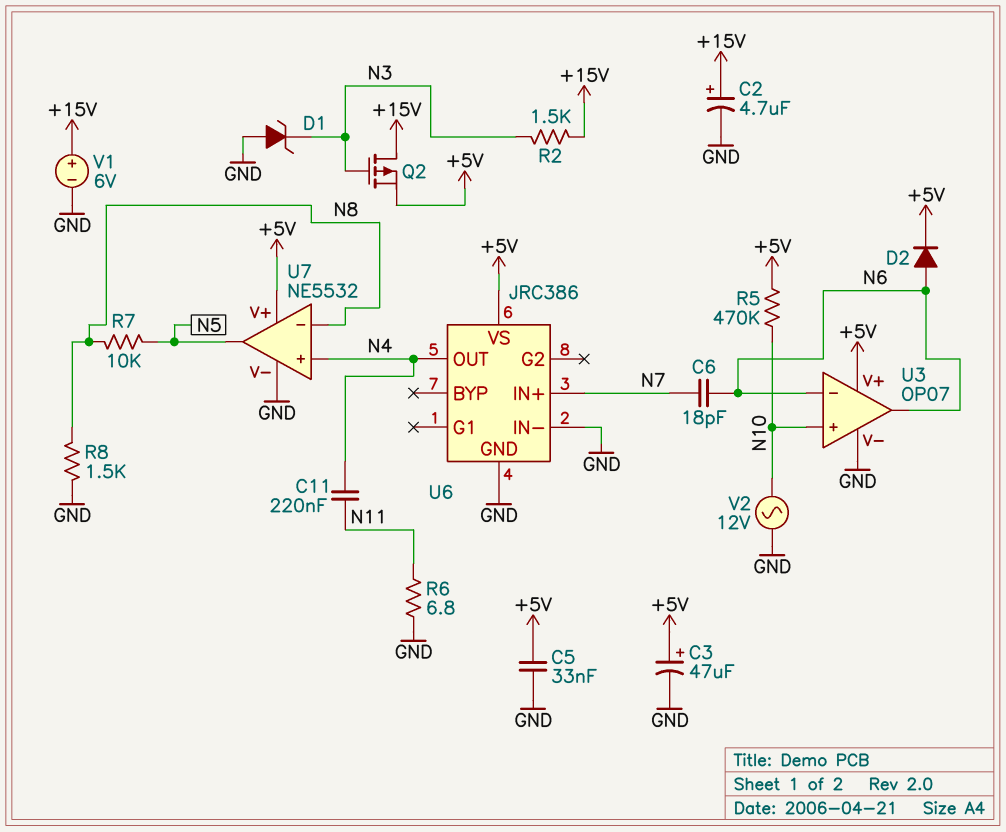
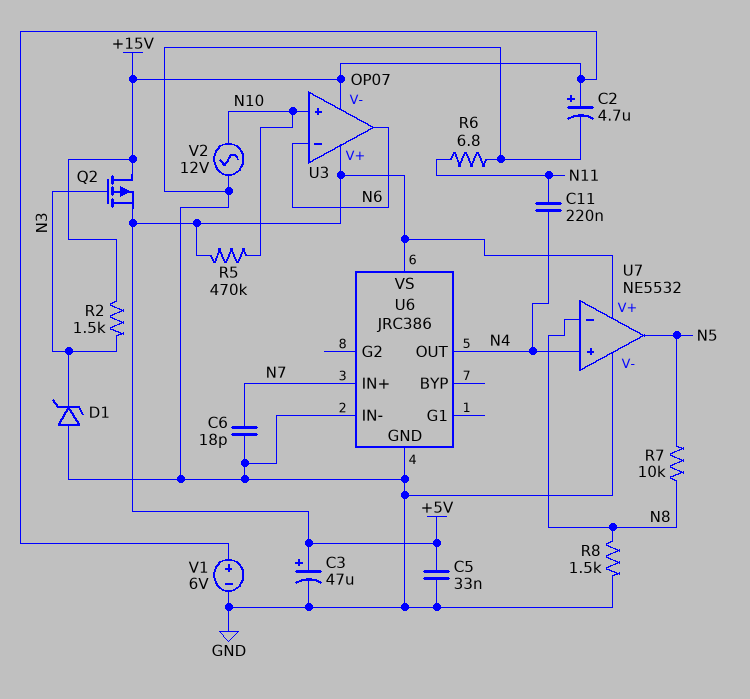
C6: 18pF (N6, N7) -> 18pF (GND, N7)
D2: diode (A N6, K +5V) -> none
U3 pin V-: GND -> +15V

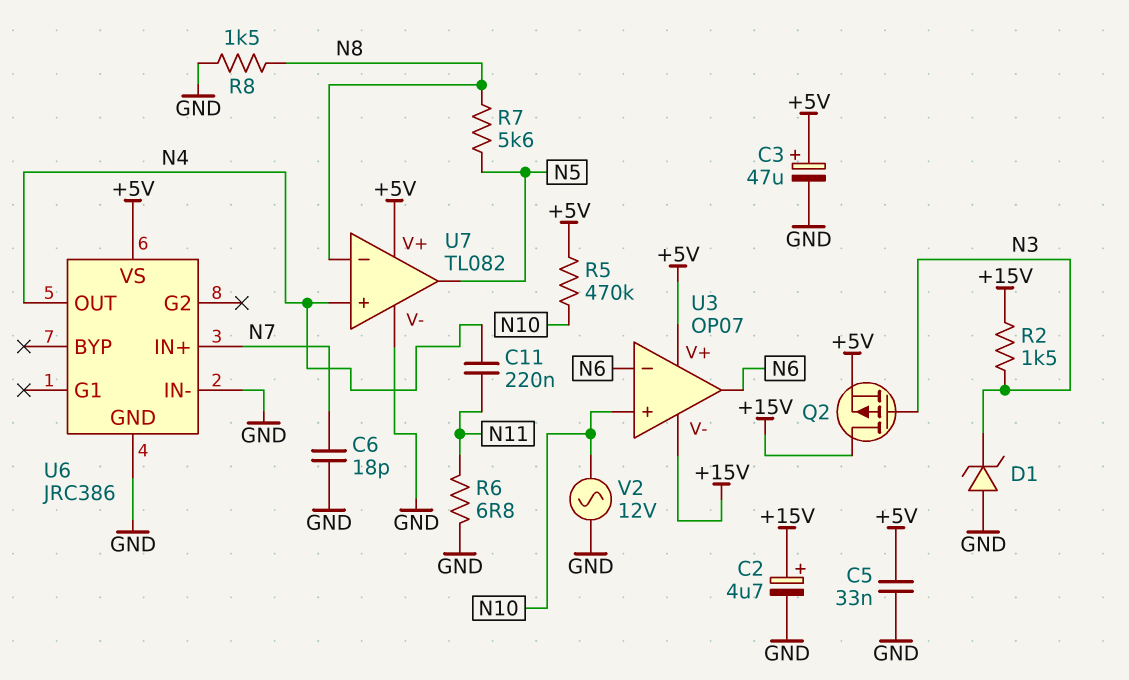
R7: 10k (N5, N8) -> 5.6k (N5, N8)
U7: NE5532 -> TL082
V1: 6V (plus +15V, minus GND) -> none

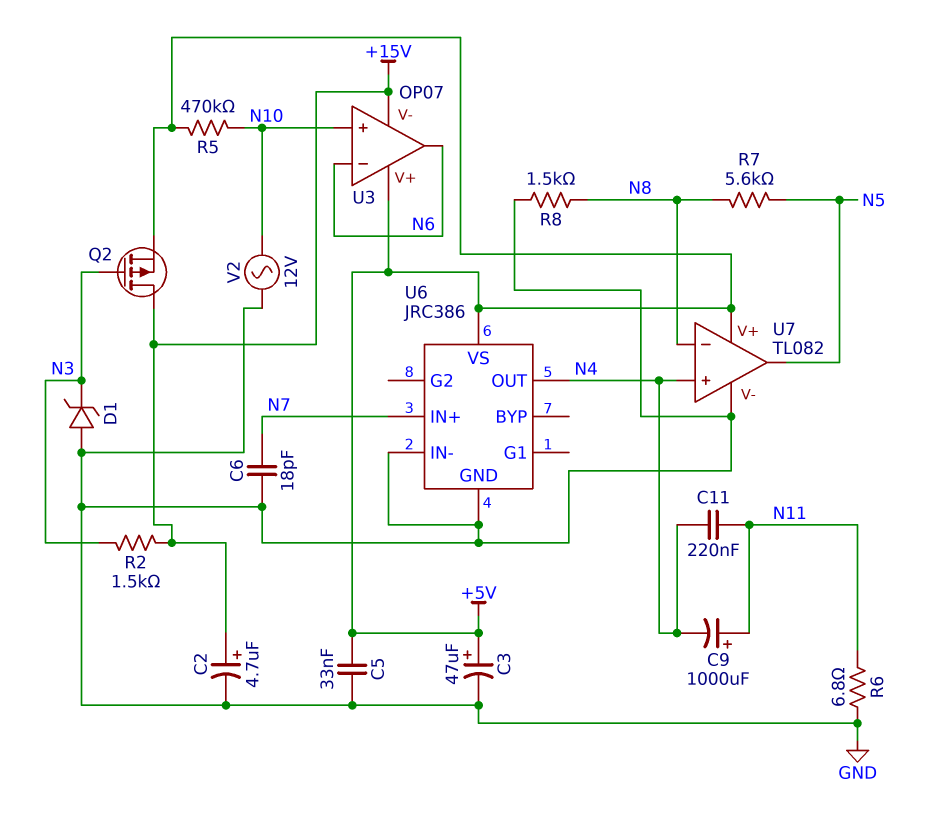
C9: none -> 1000uF (plus N11, minus N4)

